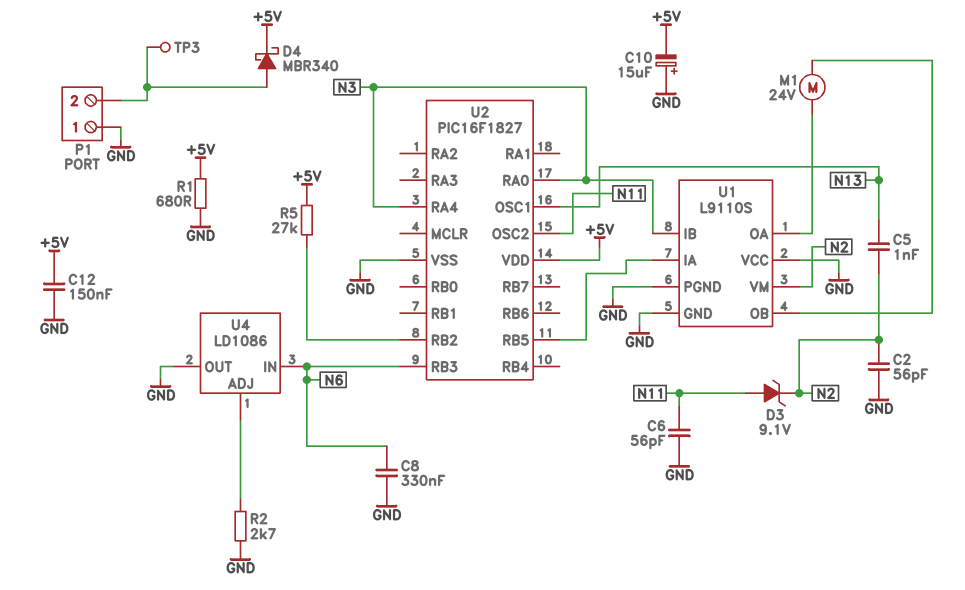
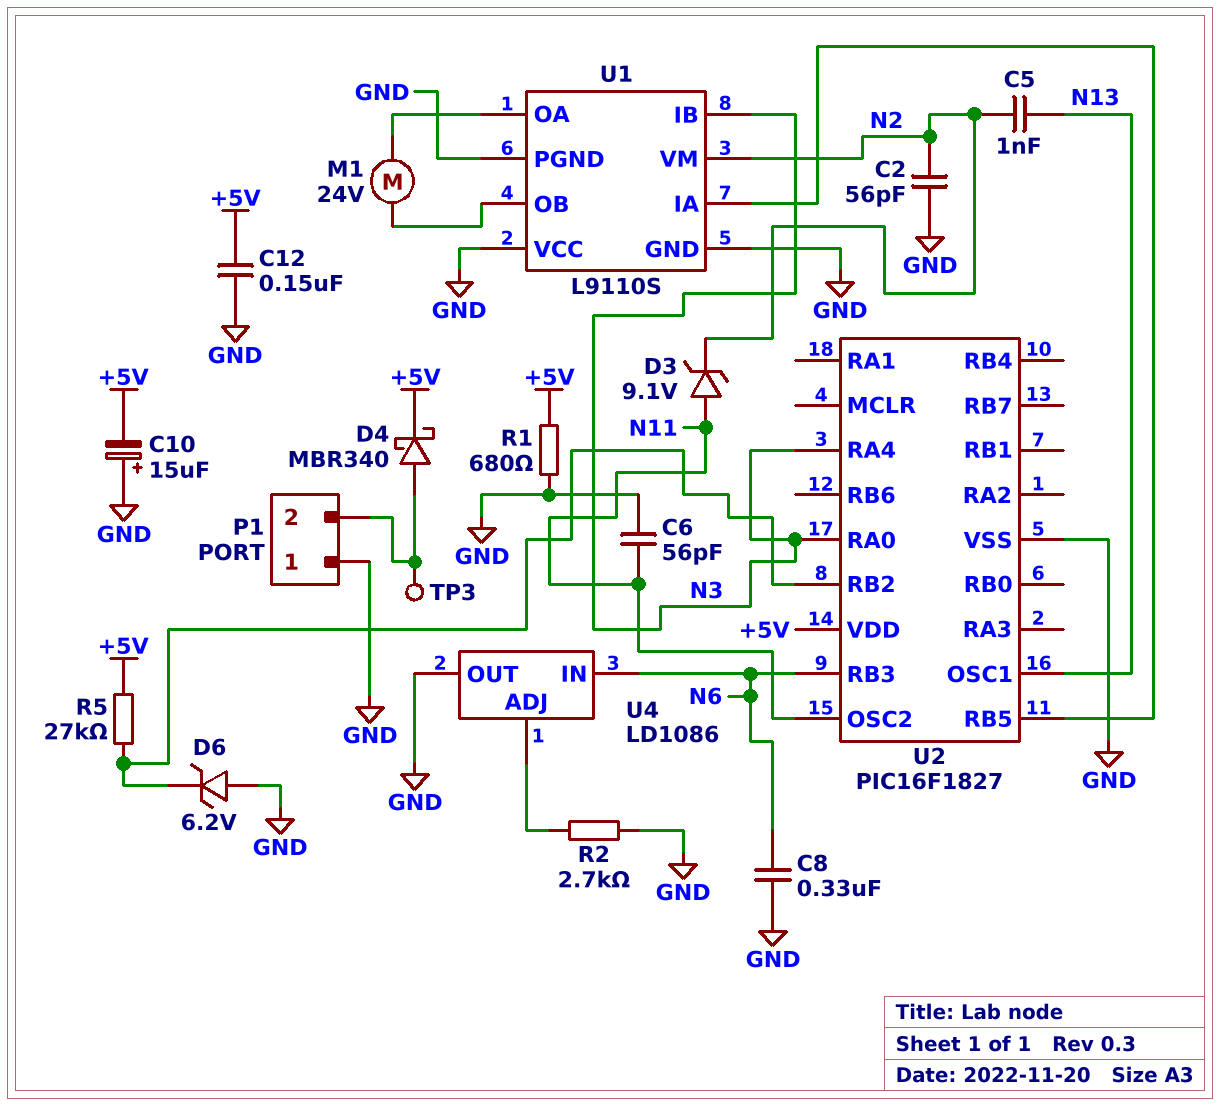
D6: none -> zener 6.2V (A GND, K U2/RB2)

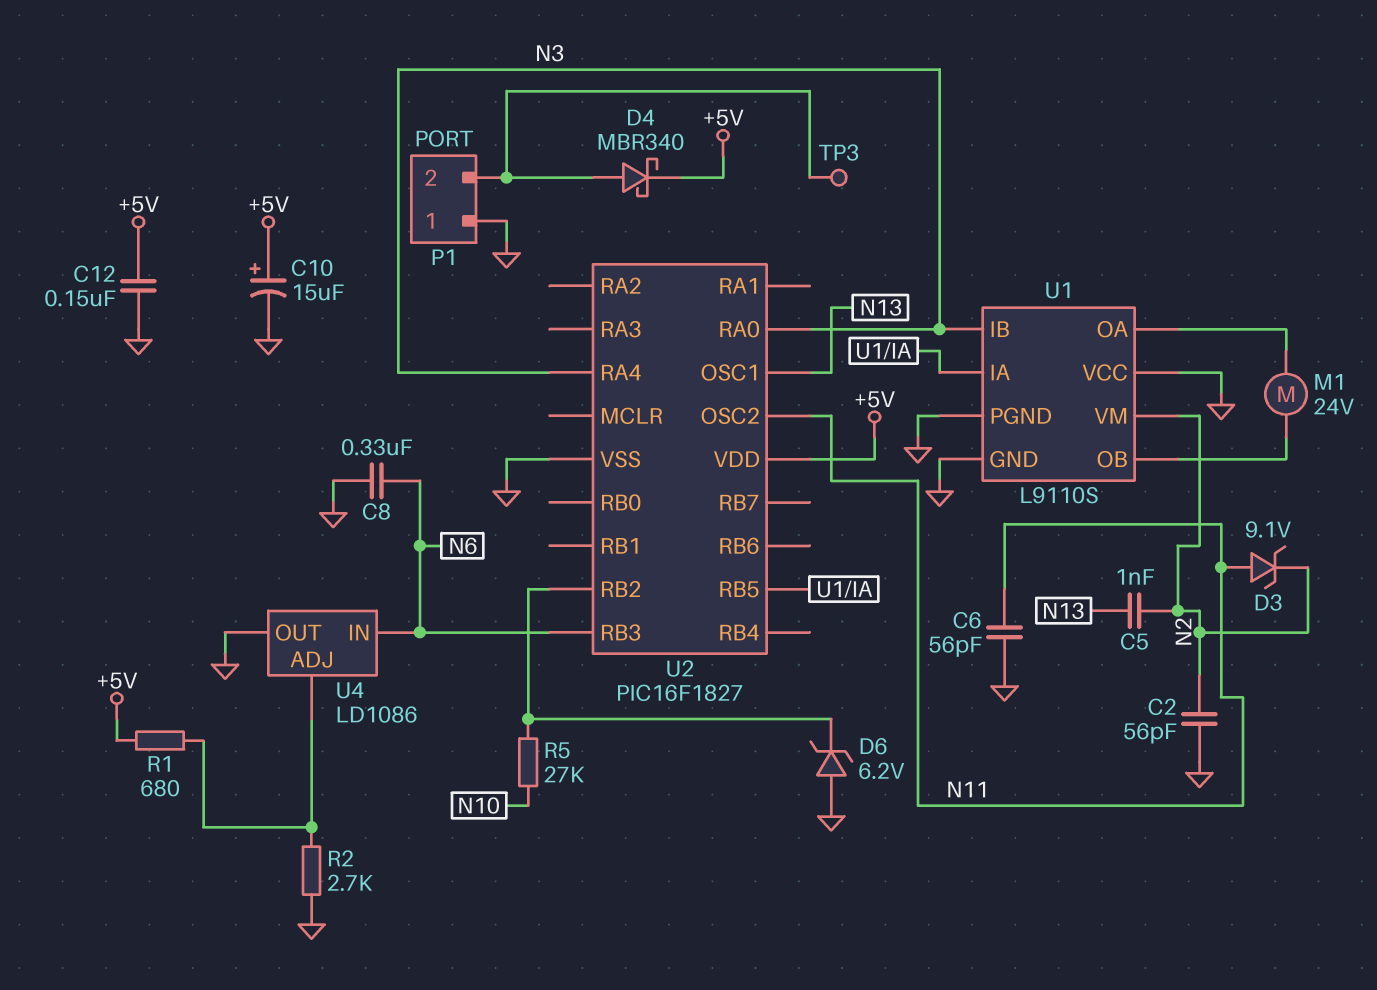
C10: 15uF (plus GND, minus +5V) -> 15uF (plus +5V, minus GND)
R1: 680 (+5V, GND) -> 680 (+5V, U4/ADJ)
R5: 27k (+5V, U2/RB2) -> 27k (N10, U2/RB2)

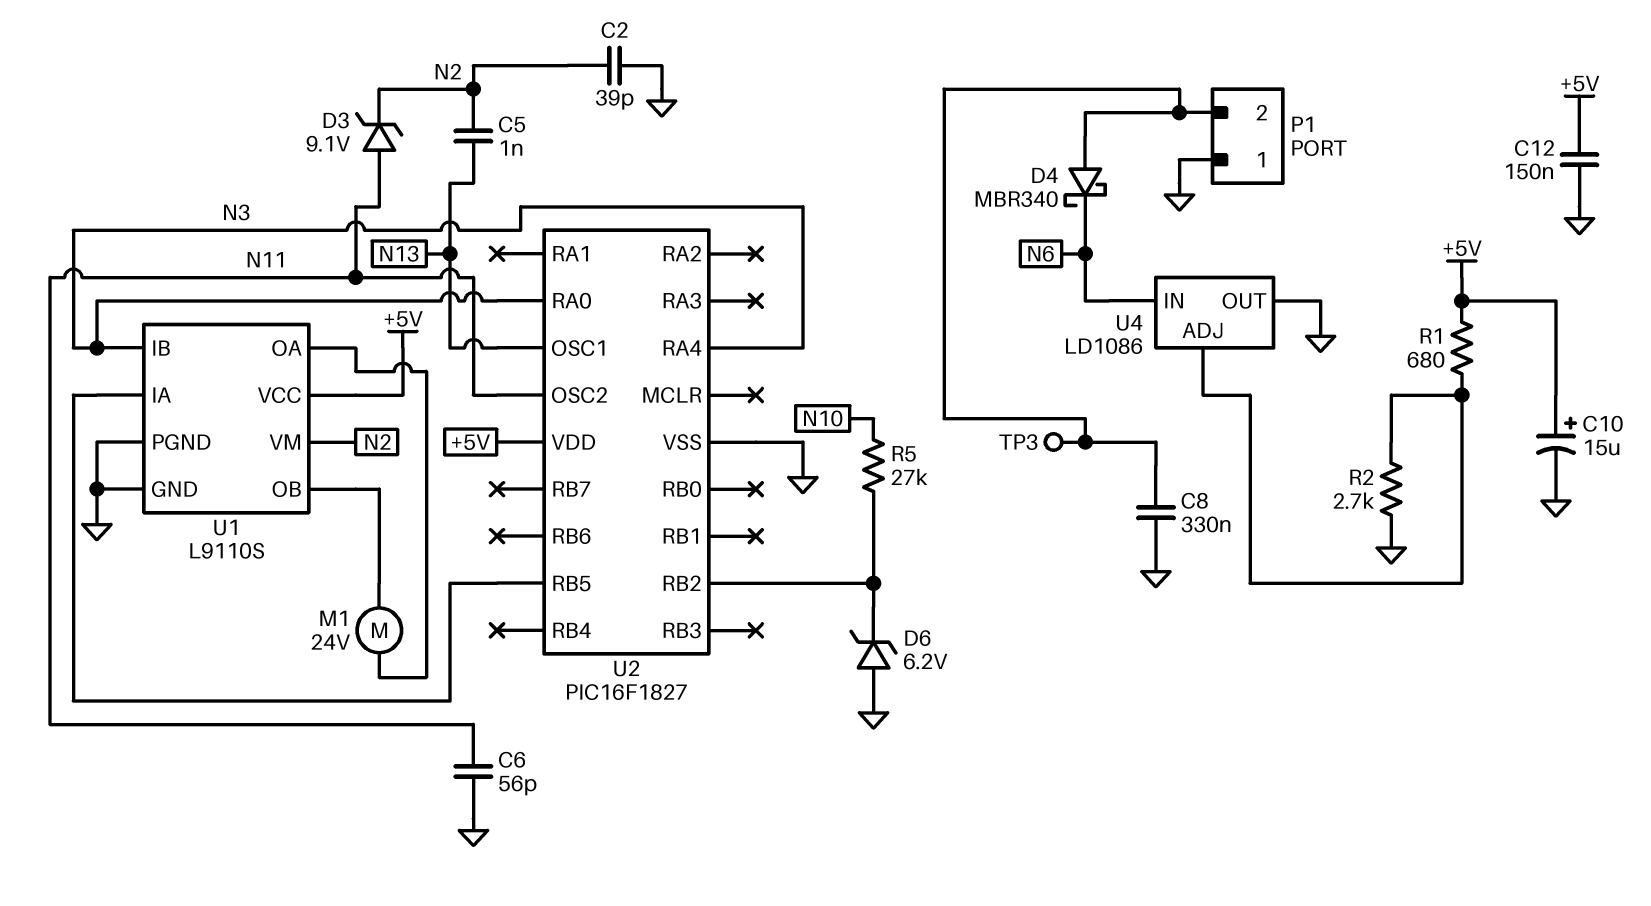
C2: 56pF (GND, N2) -> 39pF (GND, N2)
C8: 330nF (GND, N6) -> 330nF (GND, P1/2)
D4: schottky MBR340 (A P1/2, K +5V) -> schottky MBR340 (A P1/2, K N6)
U1 pin VCC: GND -> +5V
U2 pin RB3: N6 -> none

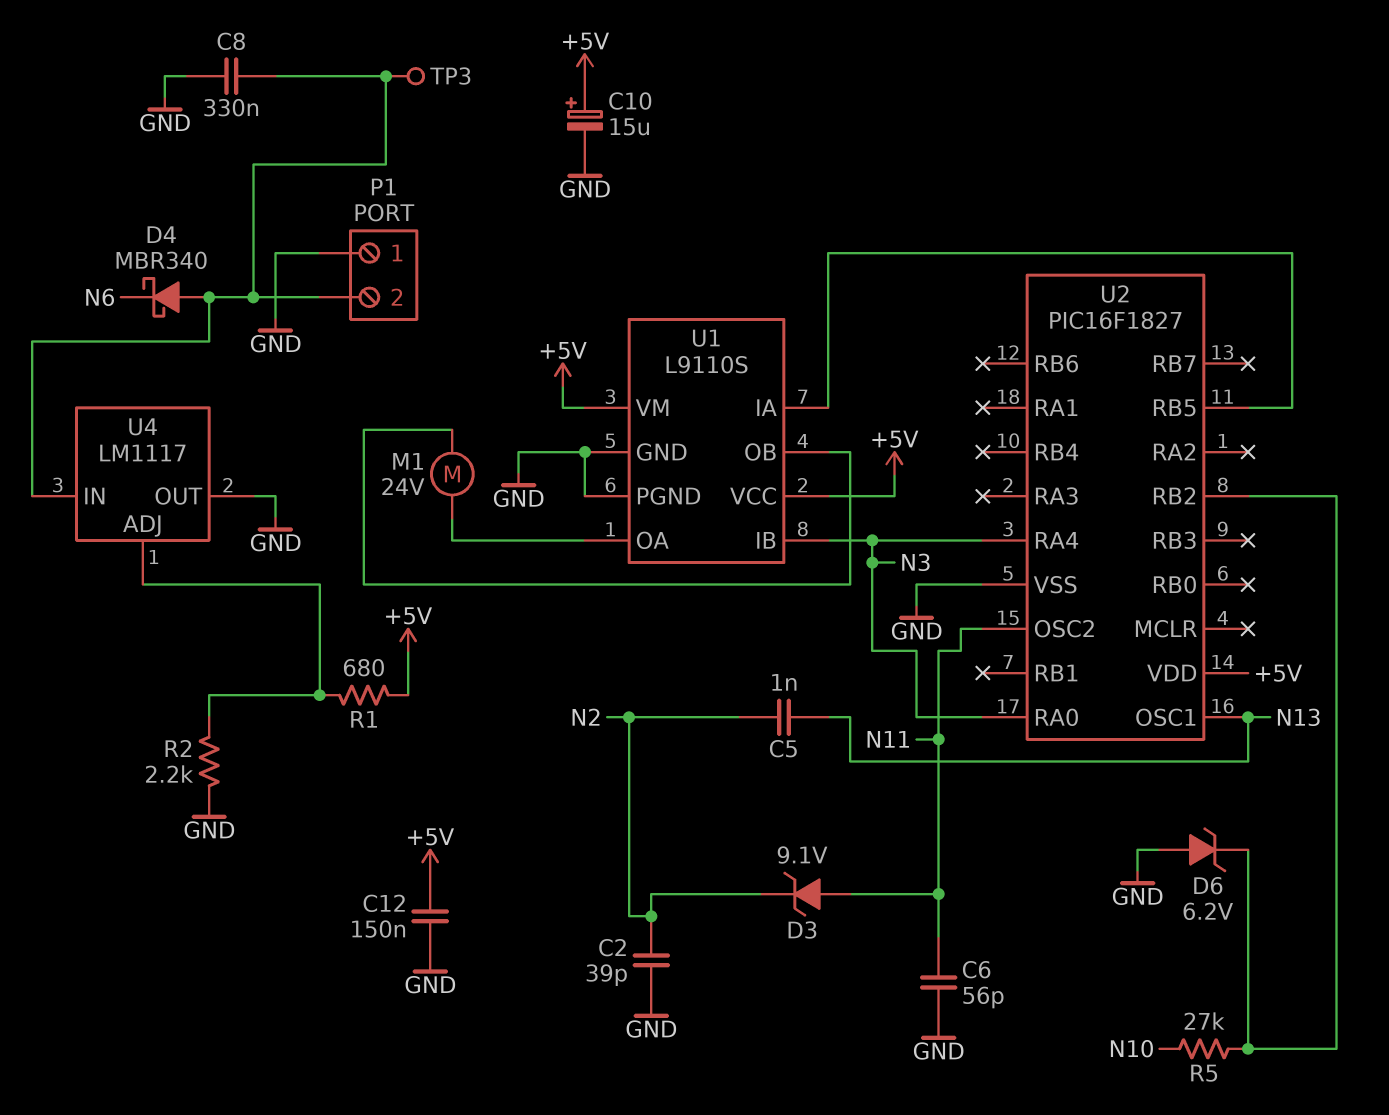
R2: 2.7k (GND, U4/ADJ) -> 2.2k (GND, U4/ADJ)
U1 pin VM: N2 -> +5V
U4: LD1086 -> LM1117
U4 pin IN: N6 -> P1/2

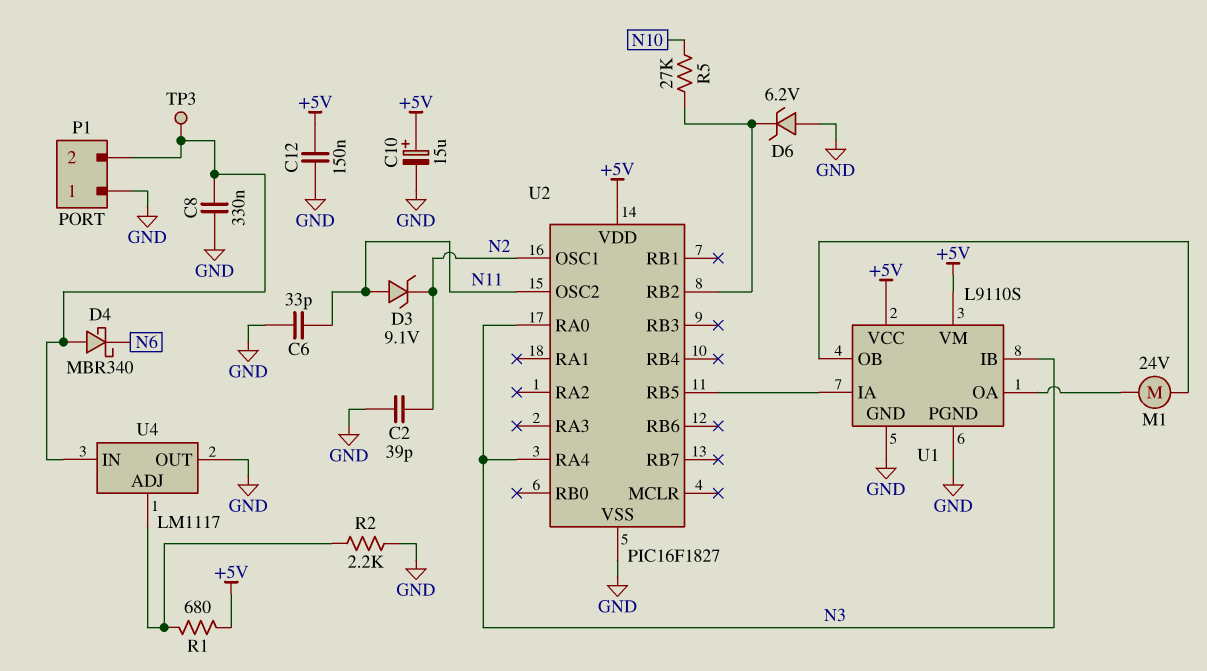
C5: 1nF (N2, N13) -> none
C6: 56pF (GND, N11) -> 33pF (GND, N11)
U2 pin OSC1: N13 -> N2

